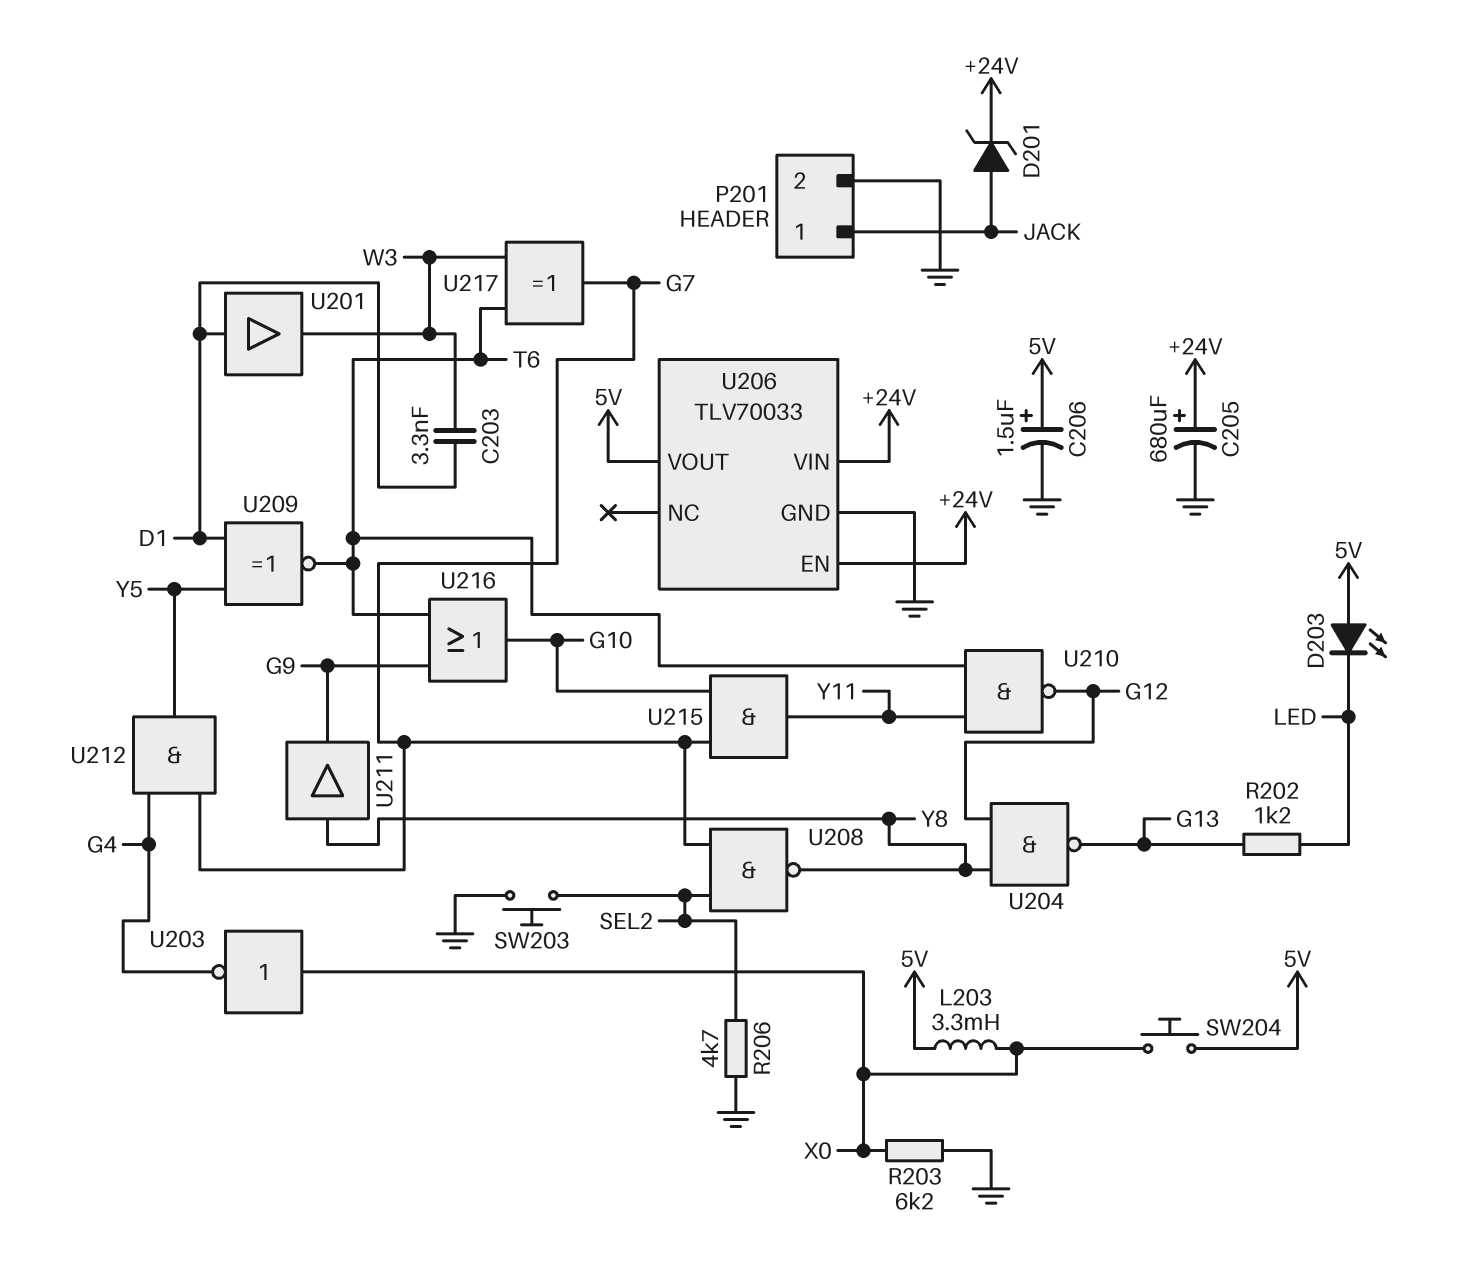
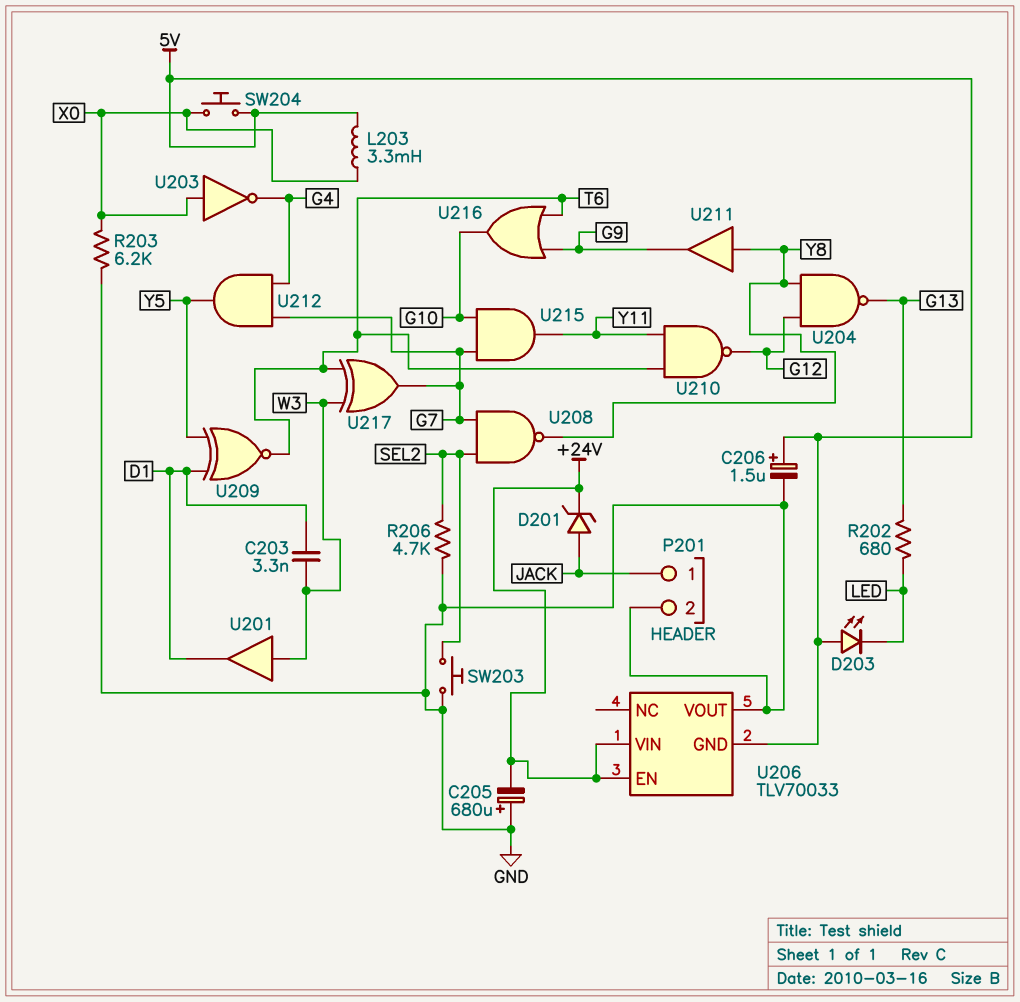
C205: 680uF (plus +24V, minus GND) -> 680uF (plus GND, minus +24V)
R202: 1.2k (G13, LED) -> 680 (G13, LED)
U201: buffer (in D1, out W3) -> buffer (in W3, out D1)
U206 pin GND: GND -> 5V
U206 pin VOUT: 5V -> GND

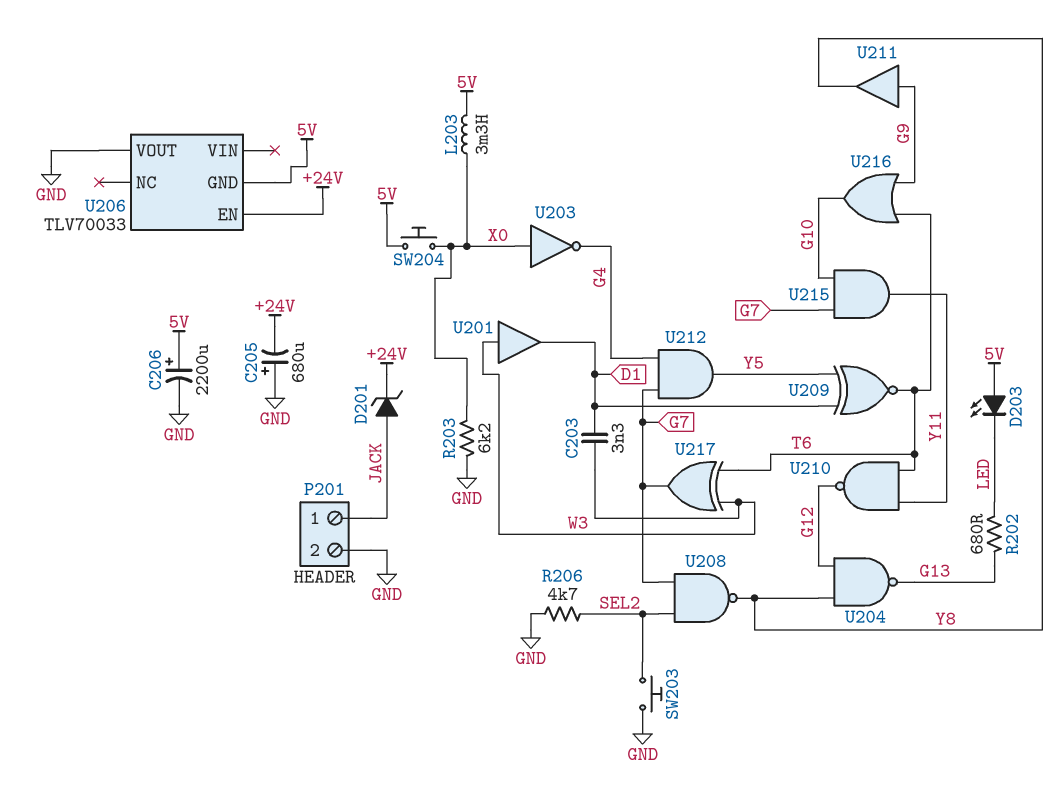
C206: 1.5uF (plus 5V, minus GND) -> 2200uF (plus 5V, minus GND)
U206 pin VIN: +24V -> none
U211: buffer (in Y8, out G9) -> buffer (in G9, out Y8)

